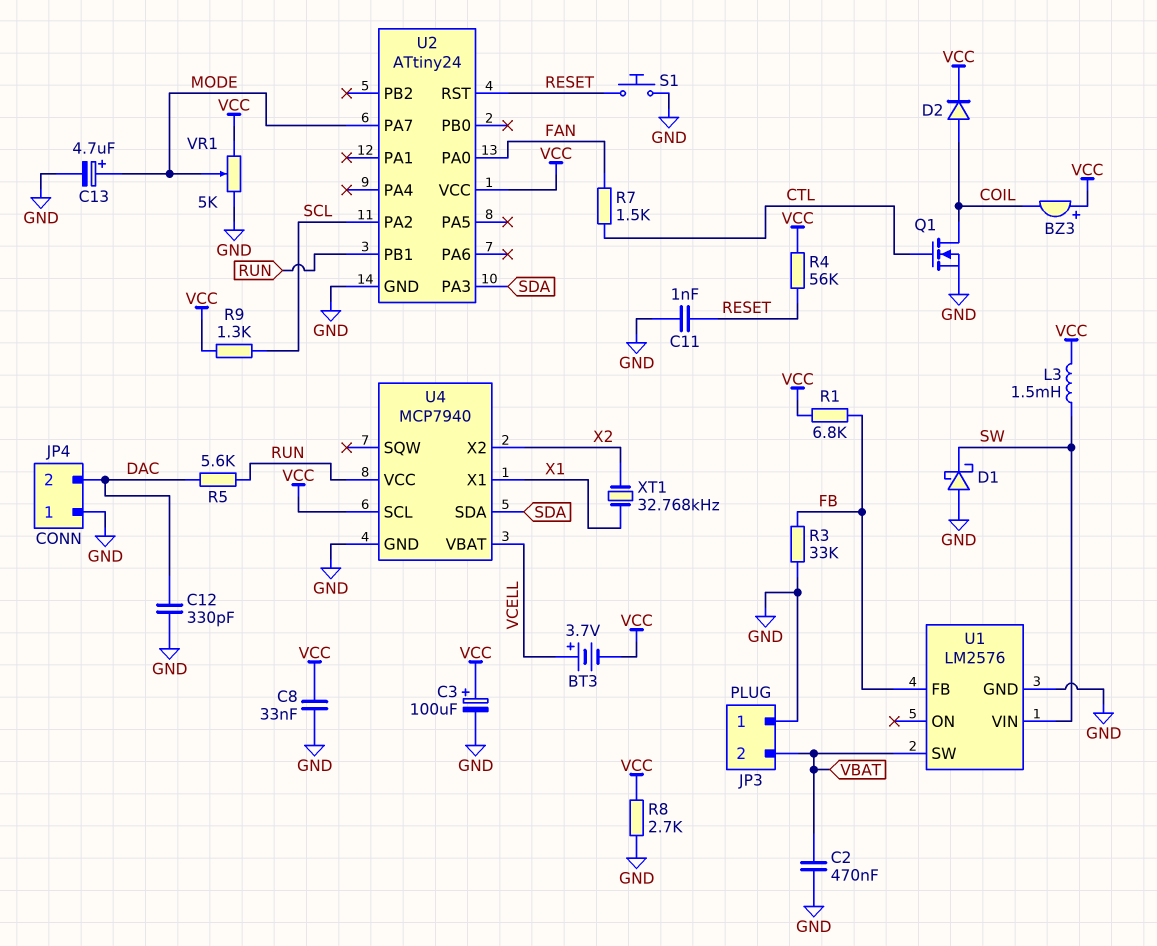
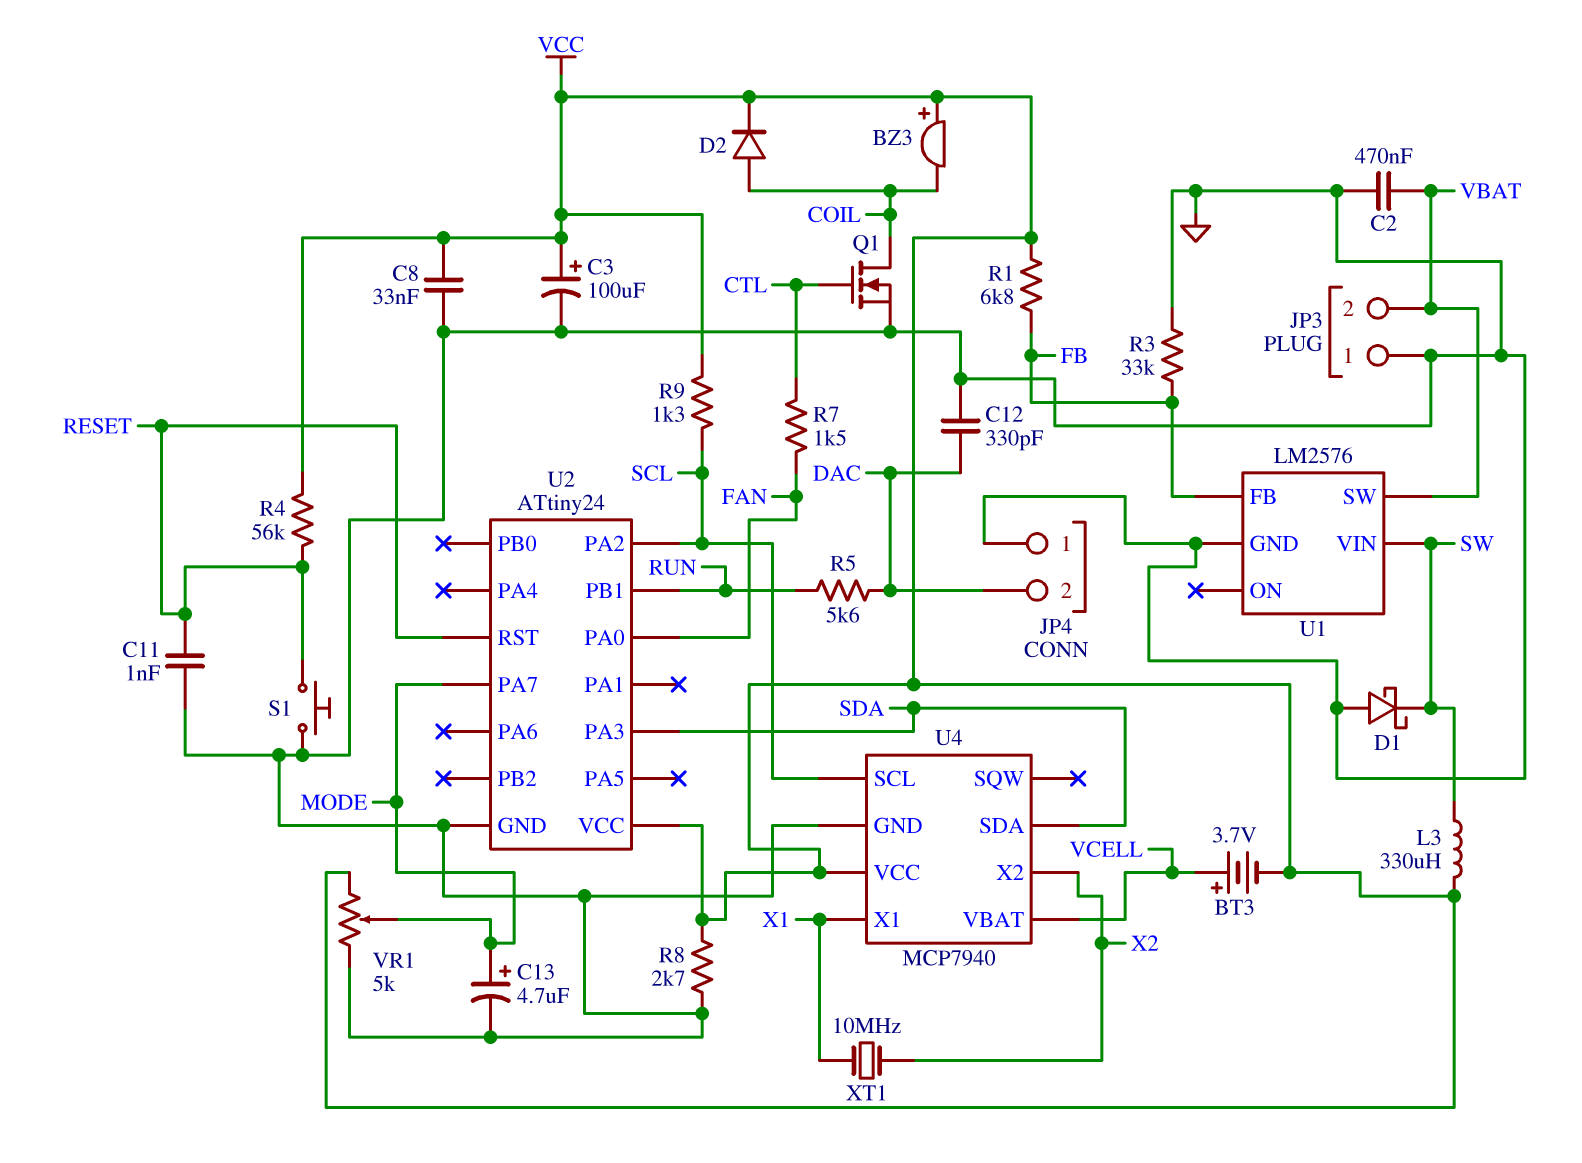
L3: 1.5mH (SW, VCC) -> 330uH (SW, VCC)
U4 pin SCL: VCC -> SCL
U4 pin VCC: RUN -> VCC
XT1: 32.768kHz (X1, X2) -> 10MHz (X1, X2)

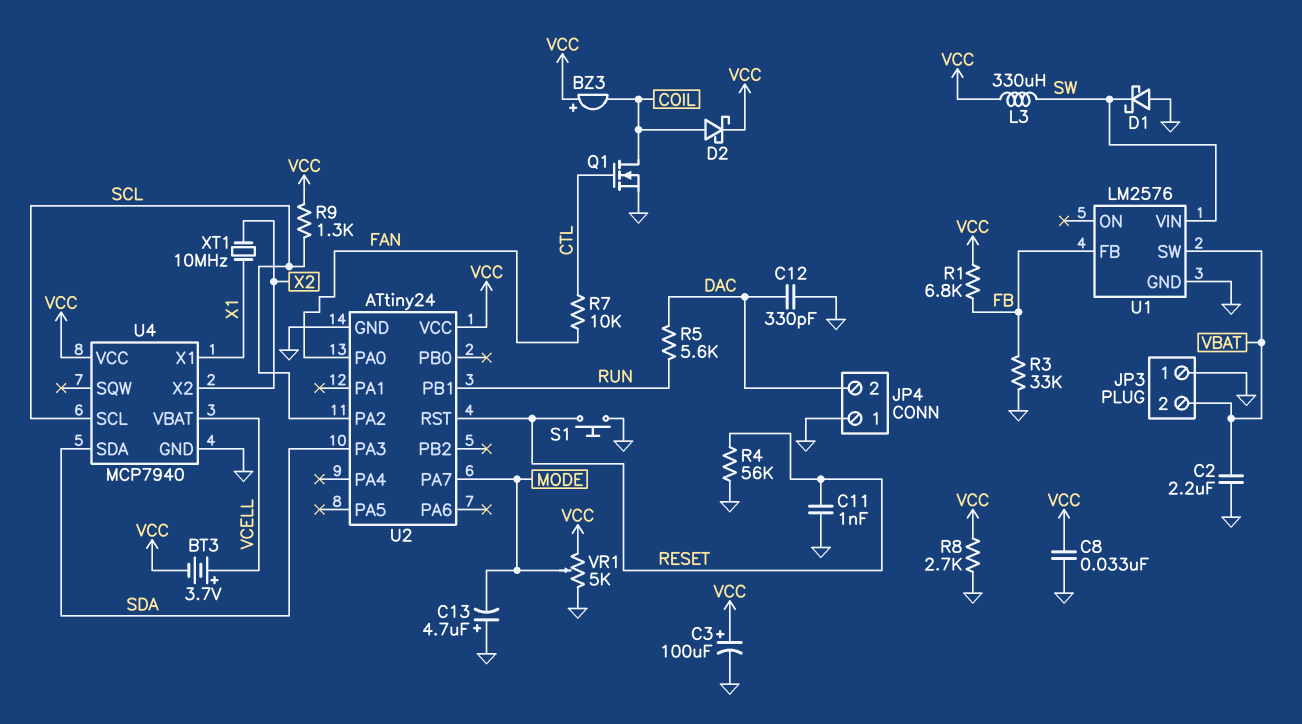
C2: 470nF (GND, VBAT) -> 2.2uF (GND, VBAT)
C13: 4.7uF (plus MODE, minus GND) -> 4.7uF (plus GND, minus MODE)
D2: diode (A COIL, K VCC) -> schottky (A COIL, K VCC)
R4: 56k (RESET, VCC) -> 56k (GND, RESET)
R7: 1.5k (CTL, FAN) -> 10k (CTL, FAN)

